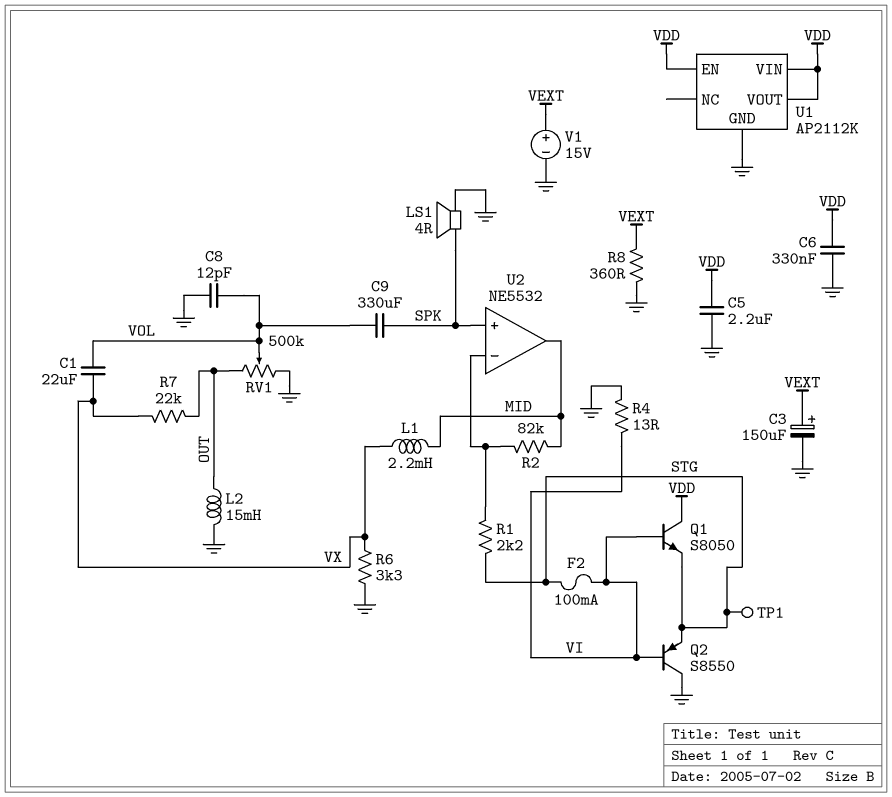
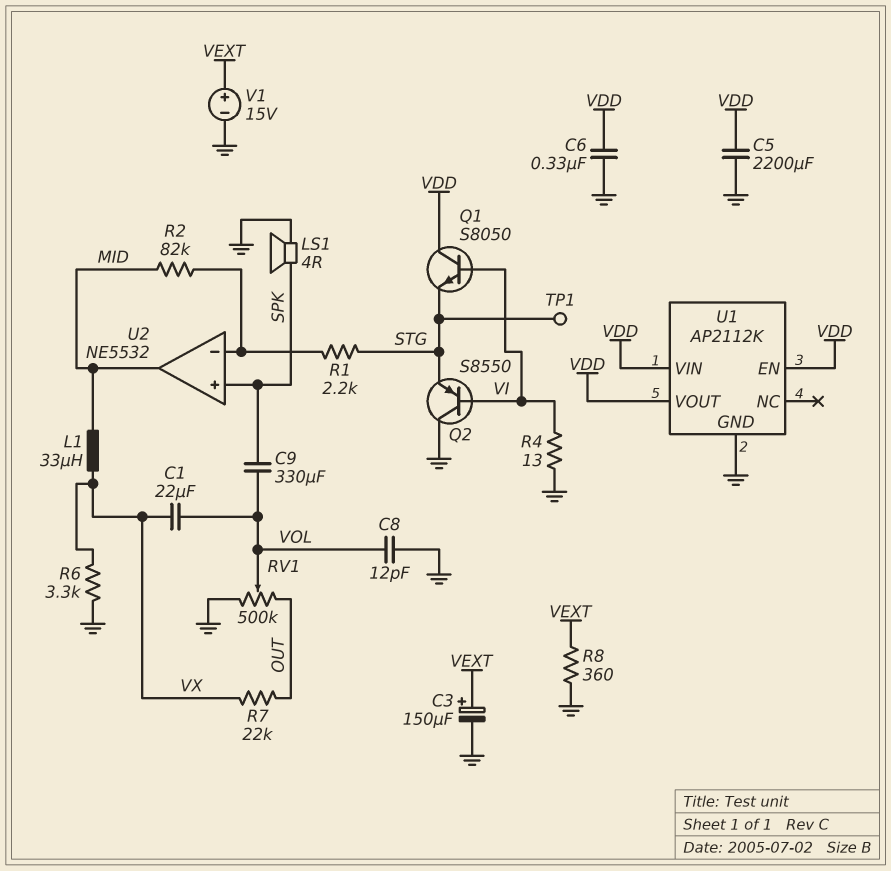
C5: 2.2uF (GND, VDD) -> 2200uF (GND, VDD)
F2: 100mA (STG, VI) -> none
L1: 2.2mH (MID, VX) -> 33uH (MID, VX)
L2: 15mH (GND, OUT) -> none

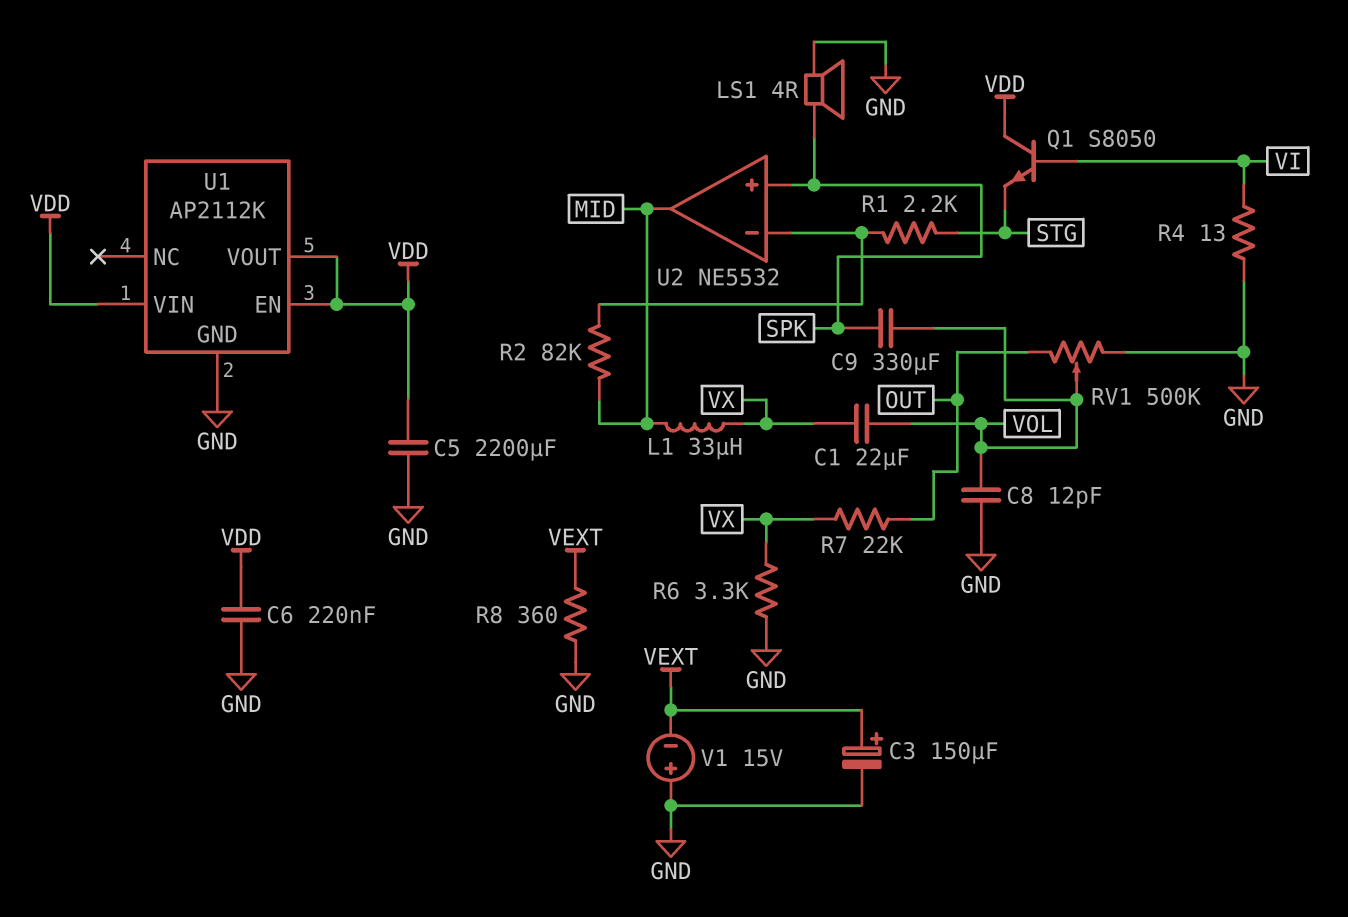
C6: 330nF (GND, VDD) -> 220nF (GND, VDD)
Q2: PNP S8550 (B VI, C GND, E STG) -> none
TP1: test point (STG) -> none
V1: 15V (plus VEXT, minus GND) -> 15V (plus GND, minus VEXT)

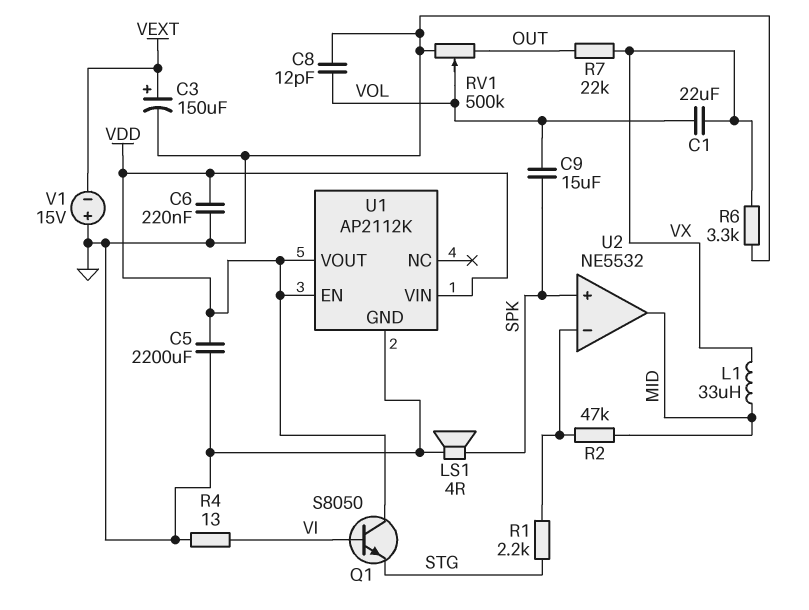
C9: 330uF (SPK, VOL) -> 15uF (SPK, VOL)
R2: 82k (MID, U2/in-) -> 47k (MID, U2/in-)
R8: 360 (GND, VEXT) -> none

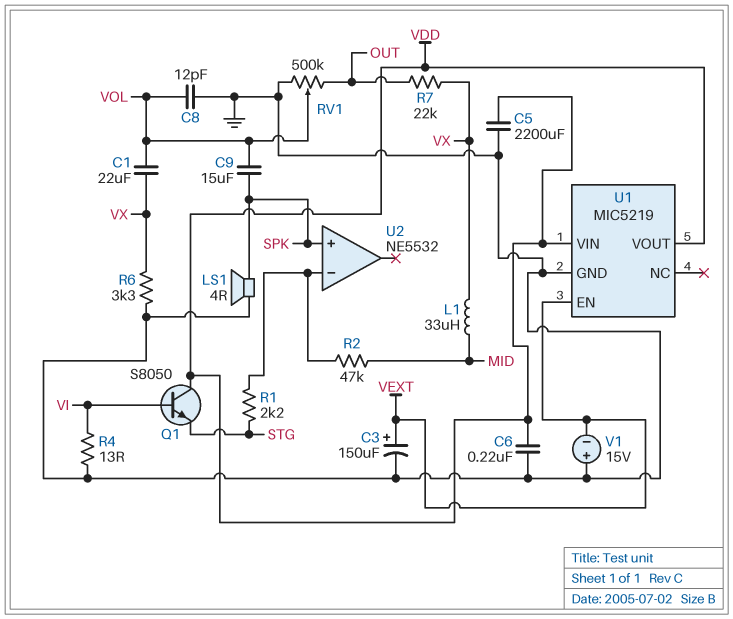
U1: AP2112K -> MIC5219
U1 pin EN: VDD -> VEXT
U2 pin out: MID -> none

